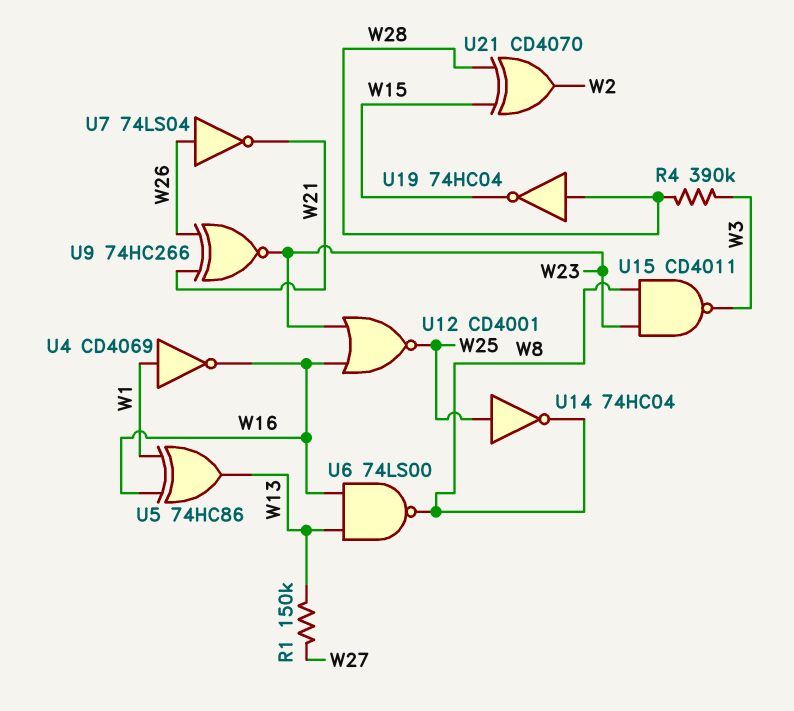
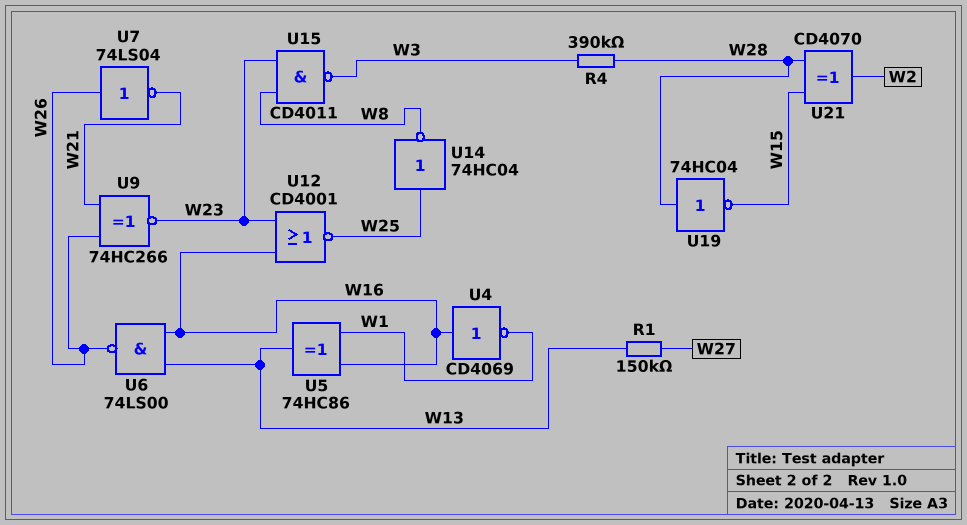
U4: NOT CD4069 (in W1, out W16) -> NOT CD4069 (in W16, out W1)
U6: NAND 74LS00 (in W13, in W16, out W8) -> NAND 74LS00 (in W13, in W16, out W26)

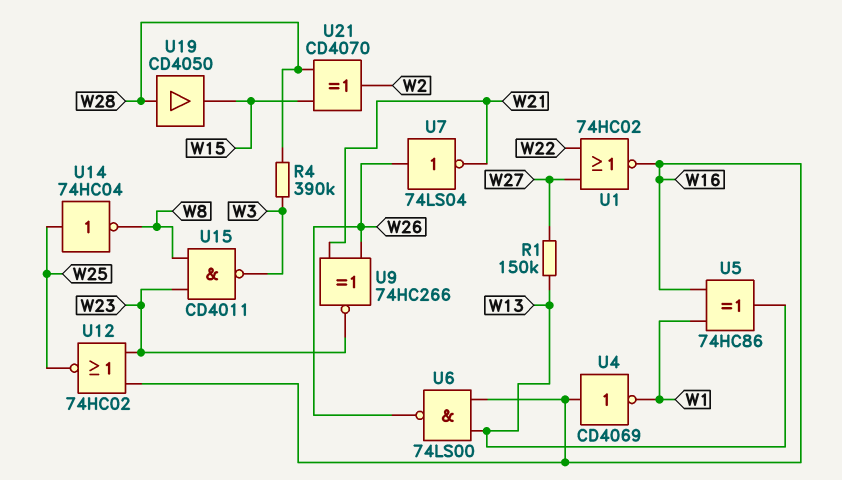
U1: none -> NOR 74HC02 (in W22, in W27, out W16)
U12: NOR CD4001 (in W16, in W23, out W25) -> NOR 74HC02 (in W16, in W23, out W25)
U19: NOT 74HC04 (in W28, out W15) -> buffer CD4050 (in W28, out W15)

